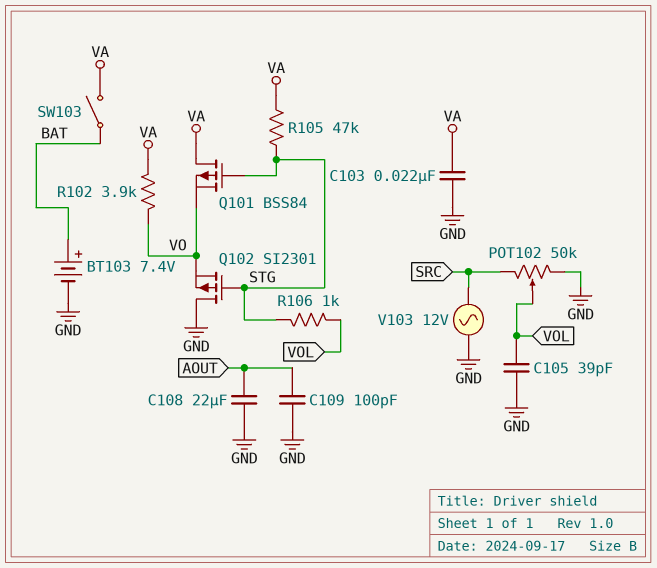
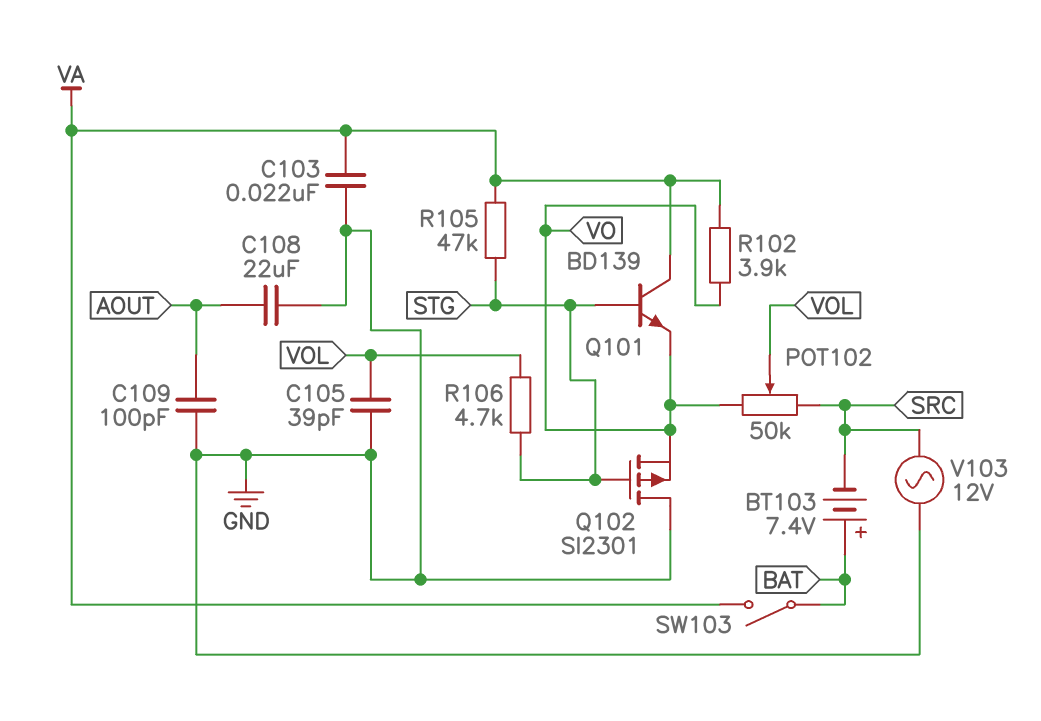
BT103: 7.4V (plus BAT, minus GND) -> 7.4V (plus BAT, minus SRC)
POT102: 50k (GND, SRC, wiper VOL) -> 50k (SRC, VO, wiper VOL)
Q101: PMOS BSS84 (G STG, D VA, S VO) -> NPN BD139 (B STG, C VA, E VO)
R106: 1k (STG, VOL) -> 4.7k (STG, VOL)

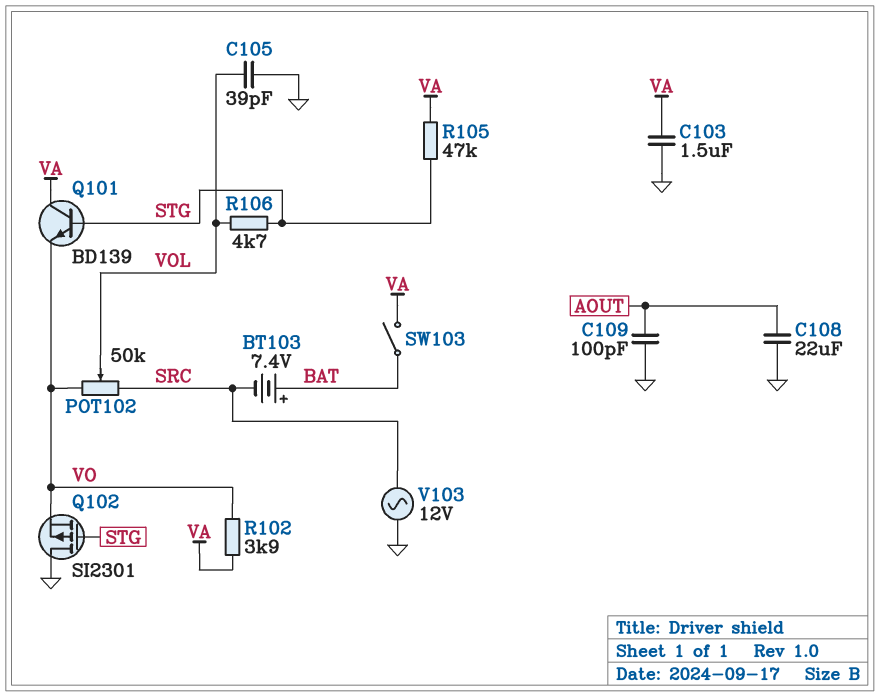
C103: 22nF (GND, VA) -> 1.5uF (GND, VA)

